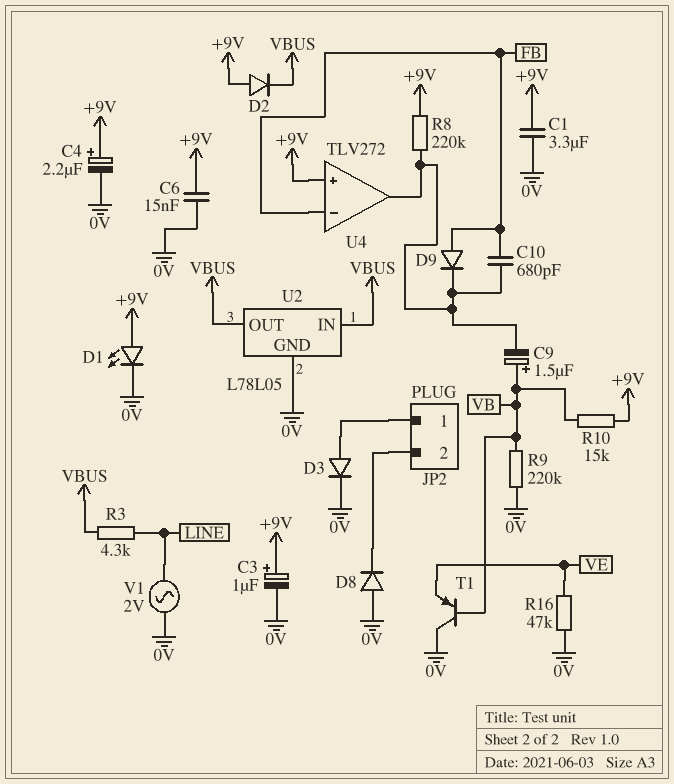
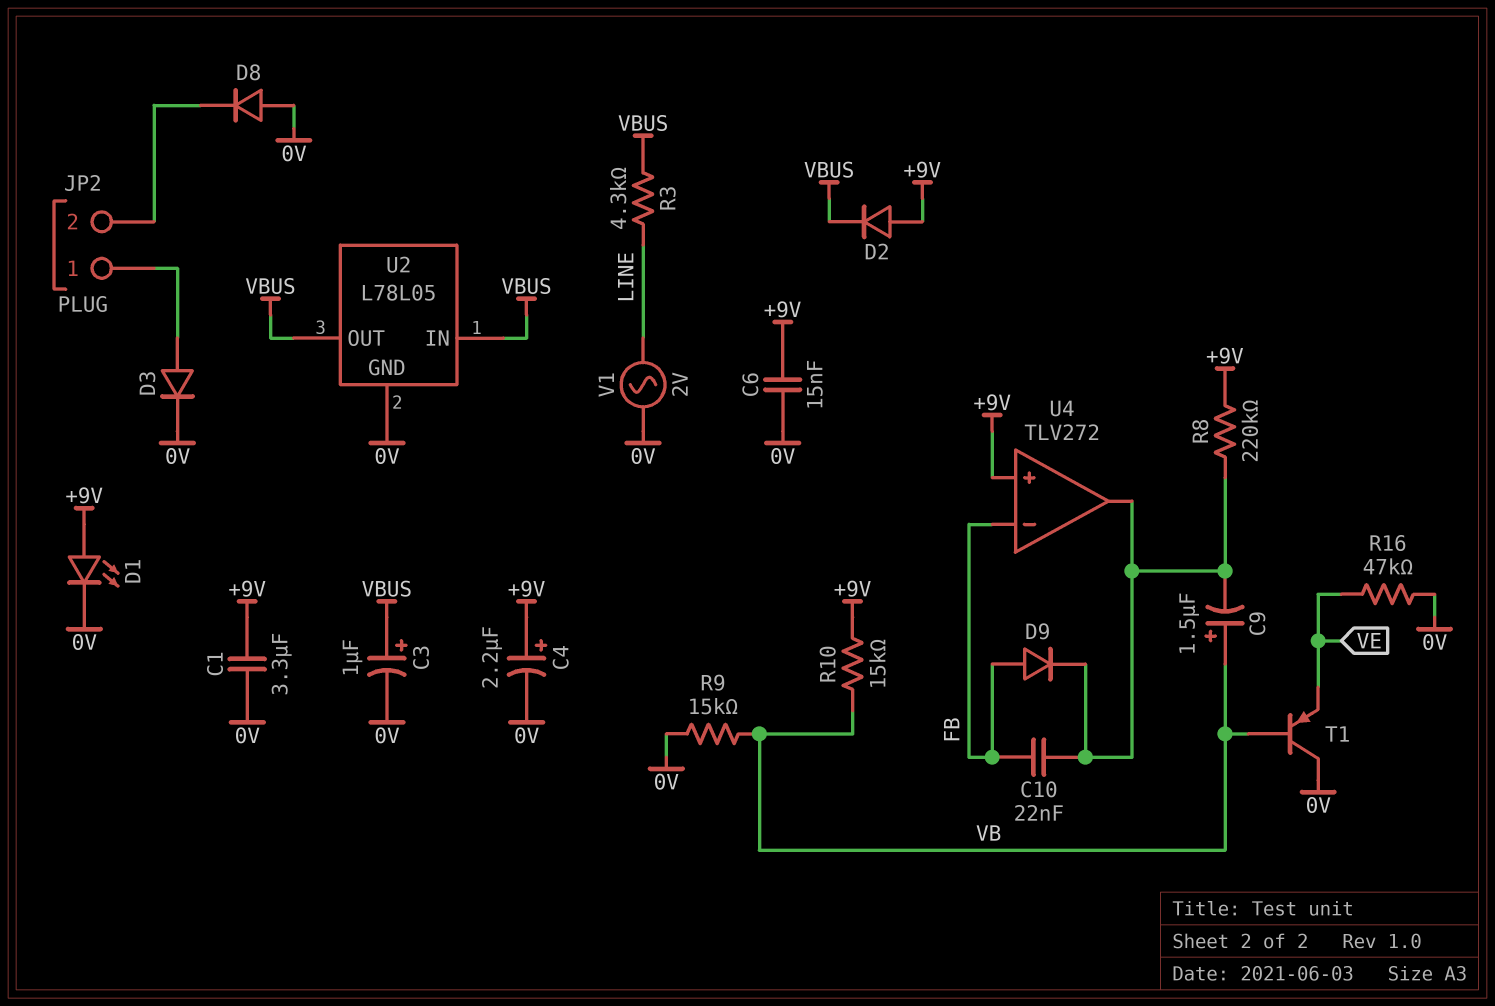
C3: 1uF (plus +9V, minus 0V) -> 1uF (plus VBUS, minus 0V)
C10: 680pF (FB, U4/out) -> 22nF (FB, U4/out)
R9: 220k (0V, VB) -> 15k (0V, VB)

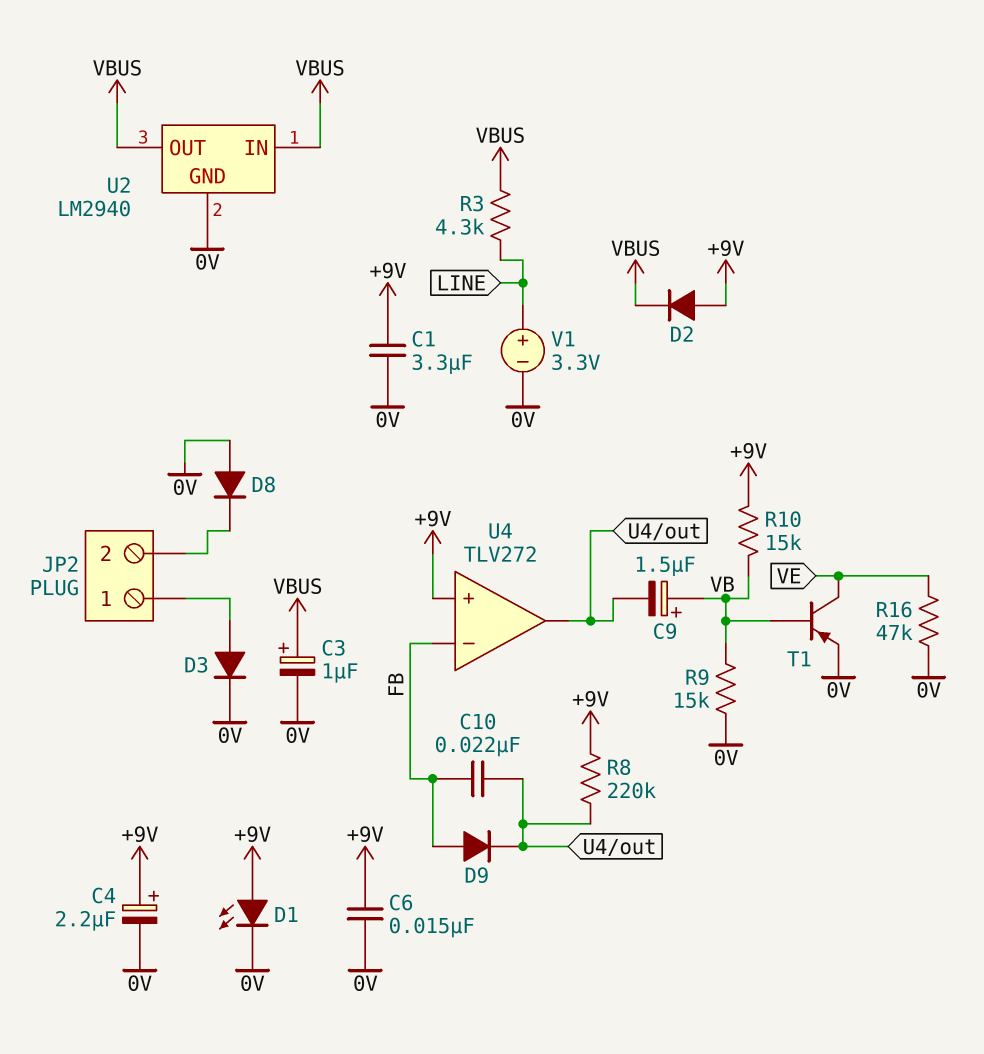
T1: PNP (B VB, C 0V, E VE) -> PNP (B VB, C VE, E 0V)
U2: L78L05 -> LM2940
V1: AC 2V (0V, LINE) -> 3.3V (plus LINE, minus 0V)

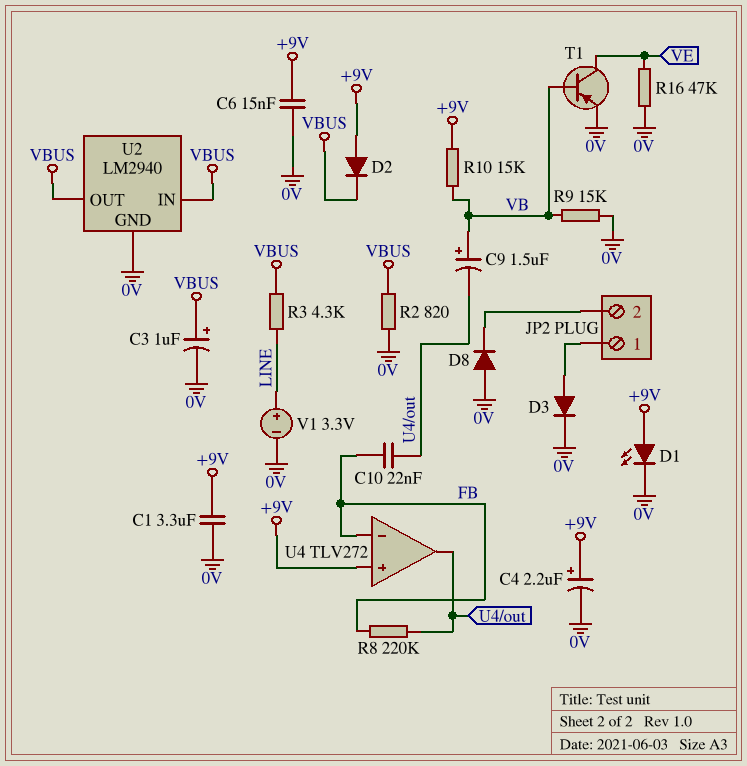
D9: diode (A FB, K U4/out) -> none
R2: none -> 820 (0V, VBUS)
R8: 220k (+9V, U4/out) -> 220k (FB, U4/out)

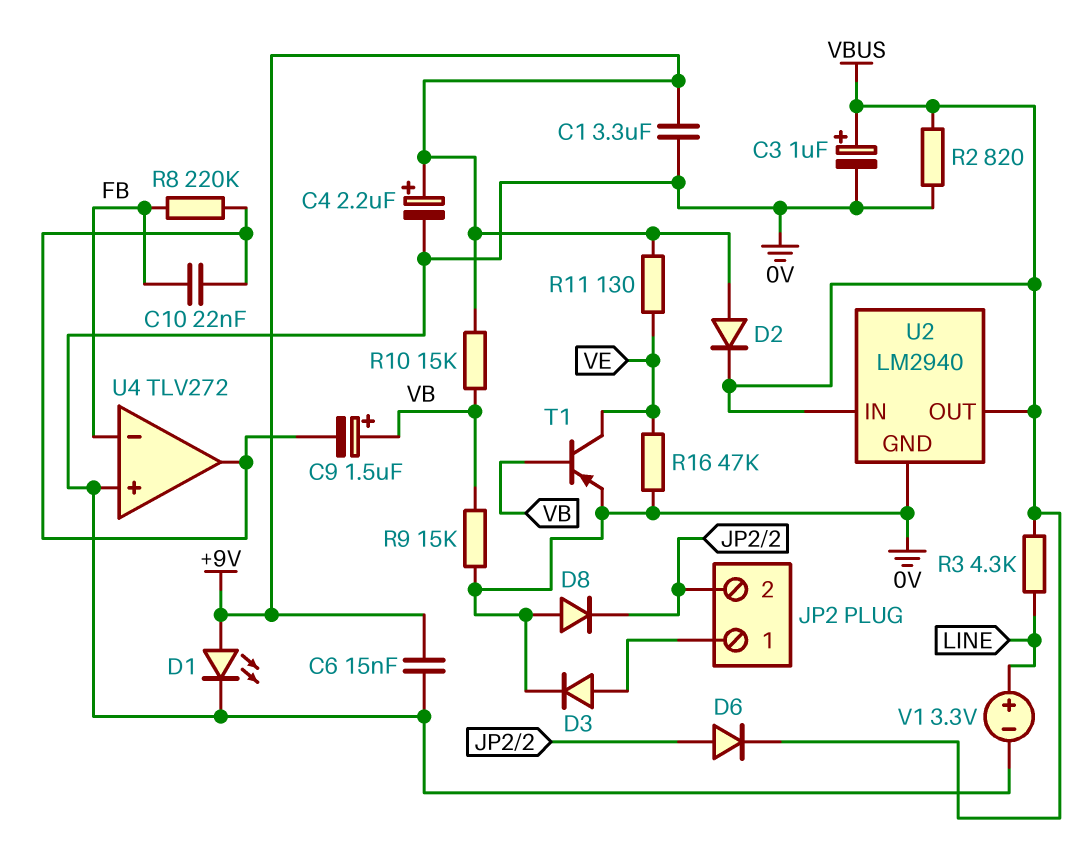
D6: none -> diode (A JP2/2, K VBUS)
R11: none -> 130 (+9V, VE)
U4 pin in+: +9V -> 0V

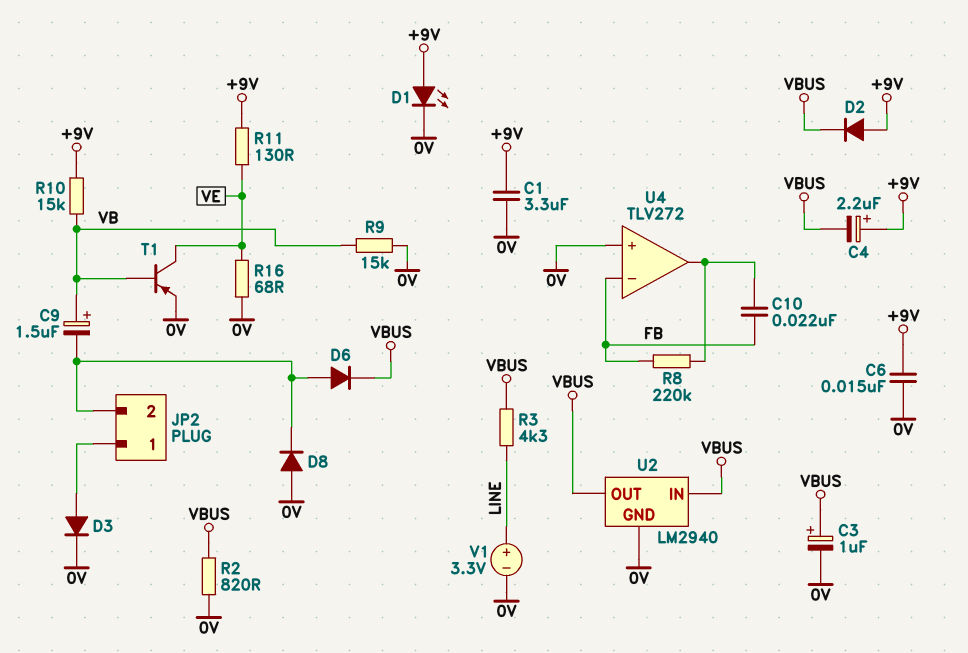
C4: 2.2uF (plus +9V, minus 0V) -> 2.2uF (plus +9V, minus VBUS)
C9: 1.5uF (plus VB, minus U4/out) -> 1.5uF (plus VB, minus JP2/2)
R16: 47k (0V, VE) -> 68 (0V, VE)

